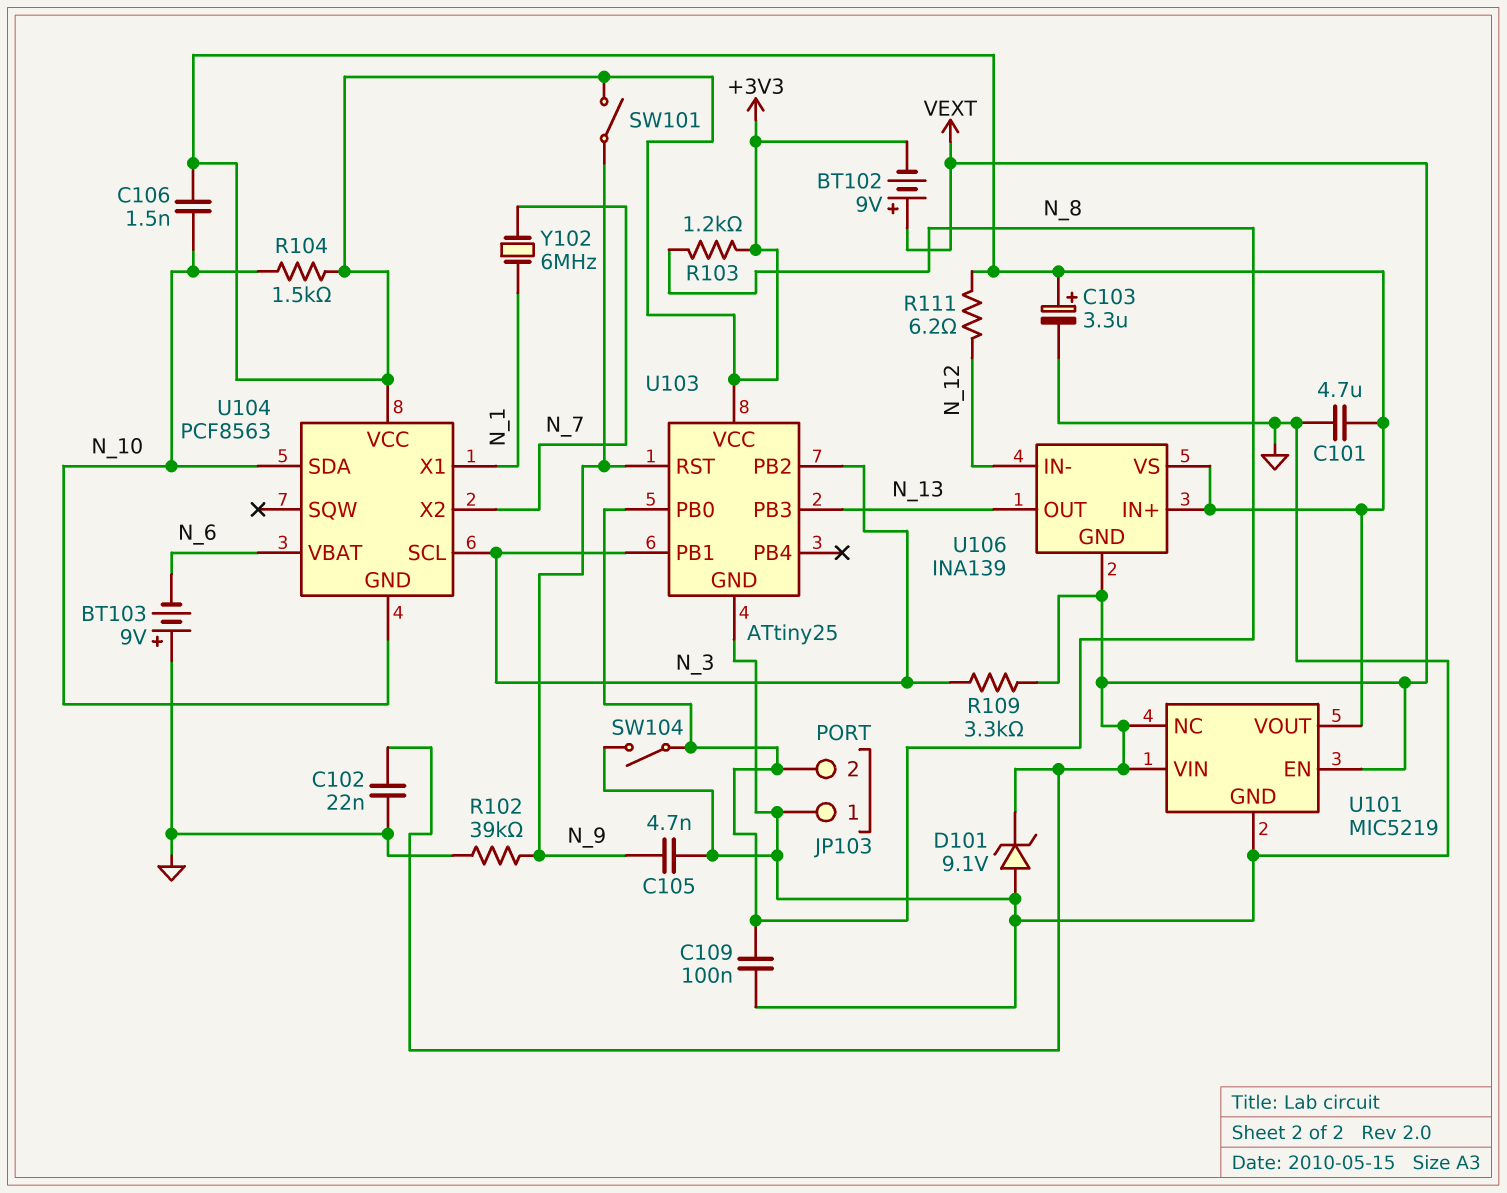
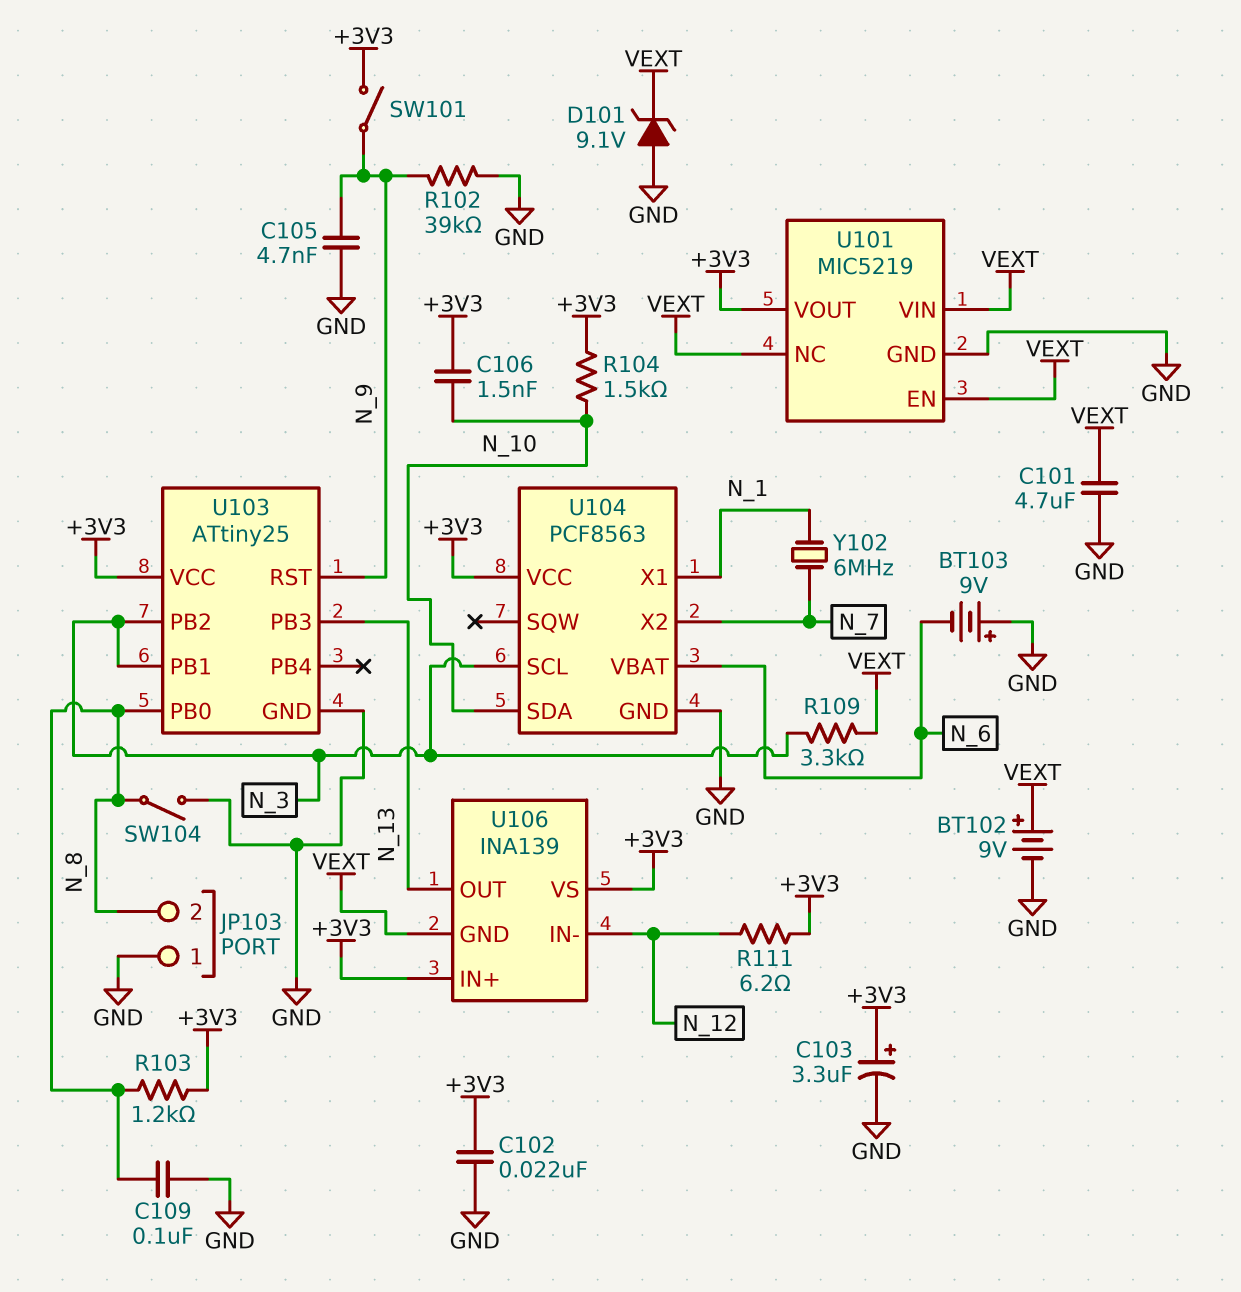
BT102: 9V (plus VEXT, minus +3V3) -> 9V (plus VEXT, minus GND)
C101: 4.7uF (+3V3, GND) -> 4.7uF (GND, VEXT)
C102: 22nF (GND, VEXT) -> 22nF (+3V3, GND)
U104 pin GND: N_10 -> GND

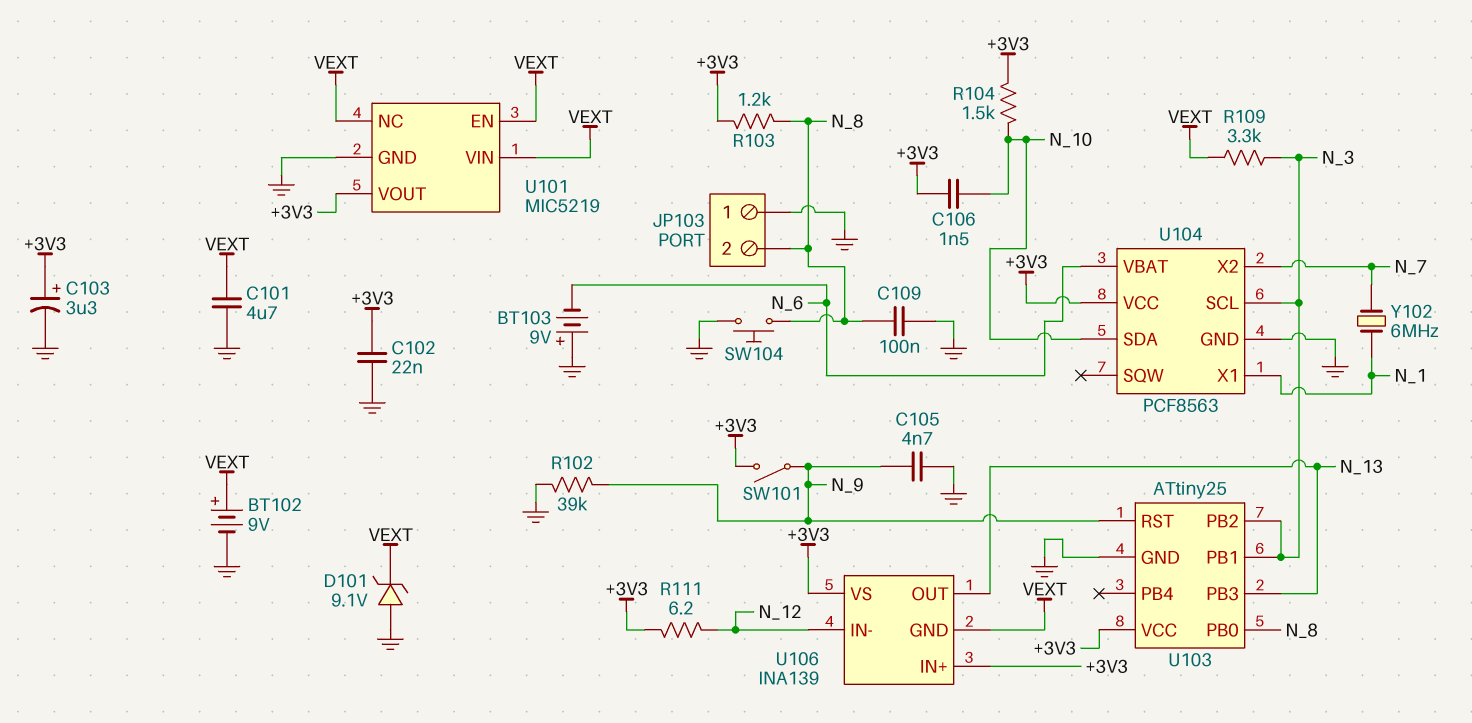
SW104: switch (GND, N_8) -> button (GND, N_8)

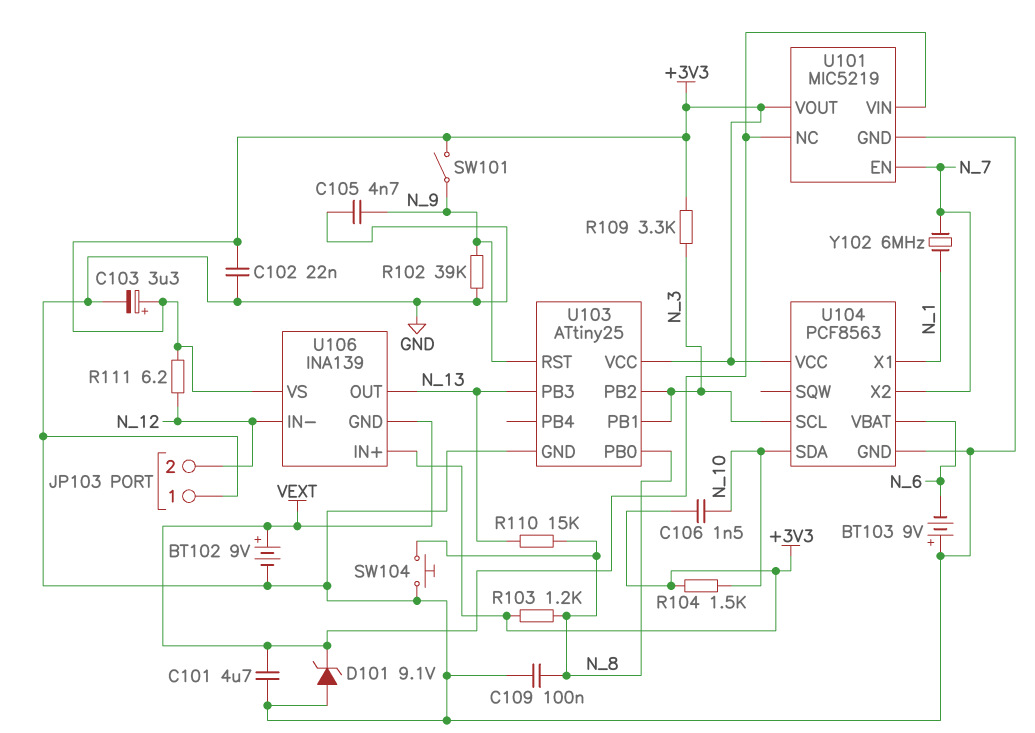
JP103 pin 2: N_8 -> N_12
R109: 3.3k (N_3, VEXT) -> 3.3k (+3V3, N_3)
R110: none -> 15k (N_8, N_13)
U101 pin EN: VEXT -> N_7

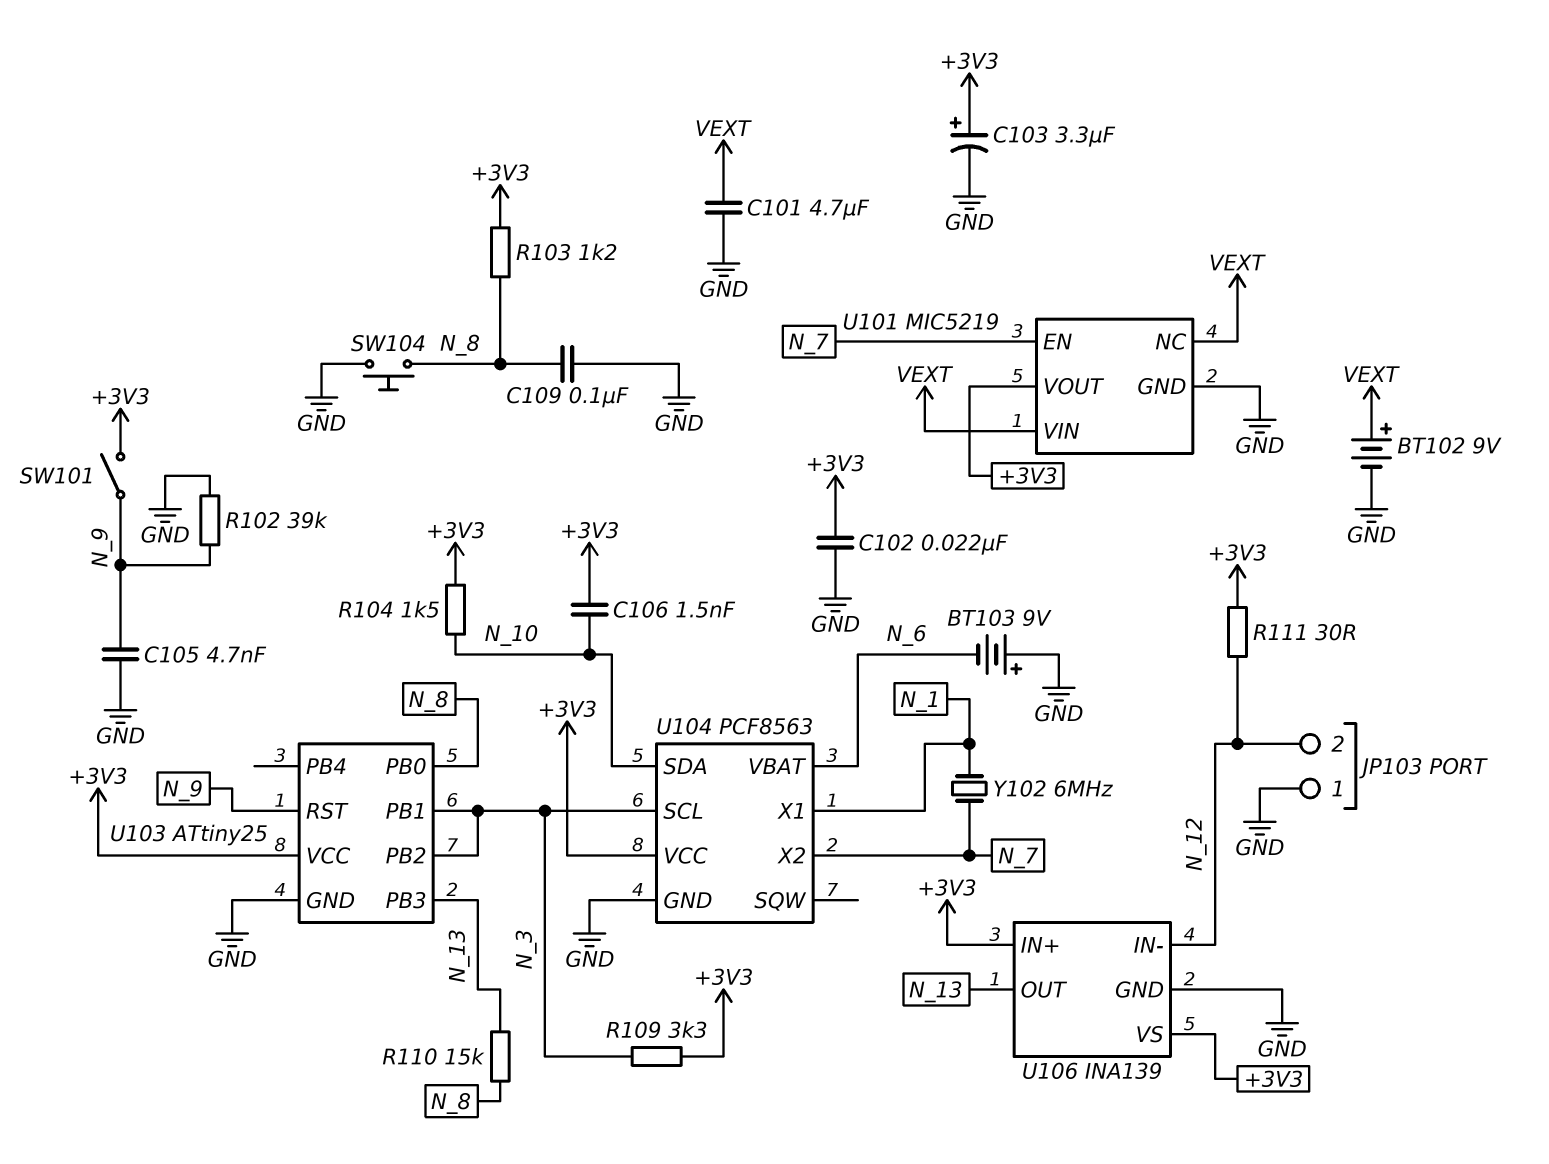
D101: zener 9.1V (A GND, K VEXT) -> none
R111: 6.2 (+3V3, N_12) -> 30 (+3V3, N_12)
U106 pin GND: VEXT -> GND

